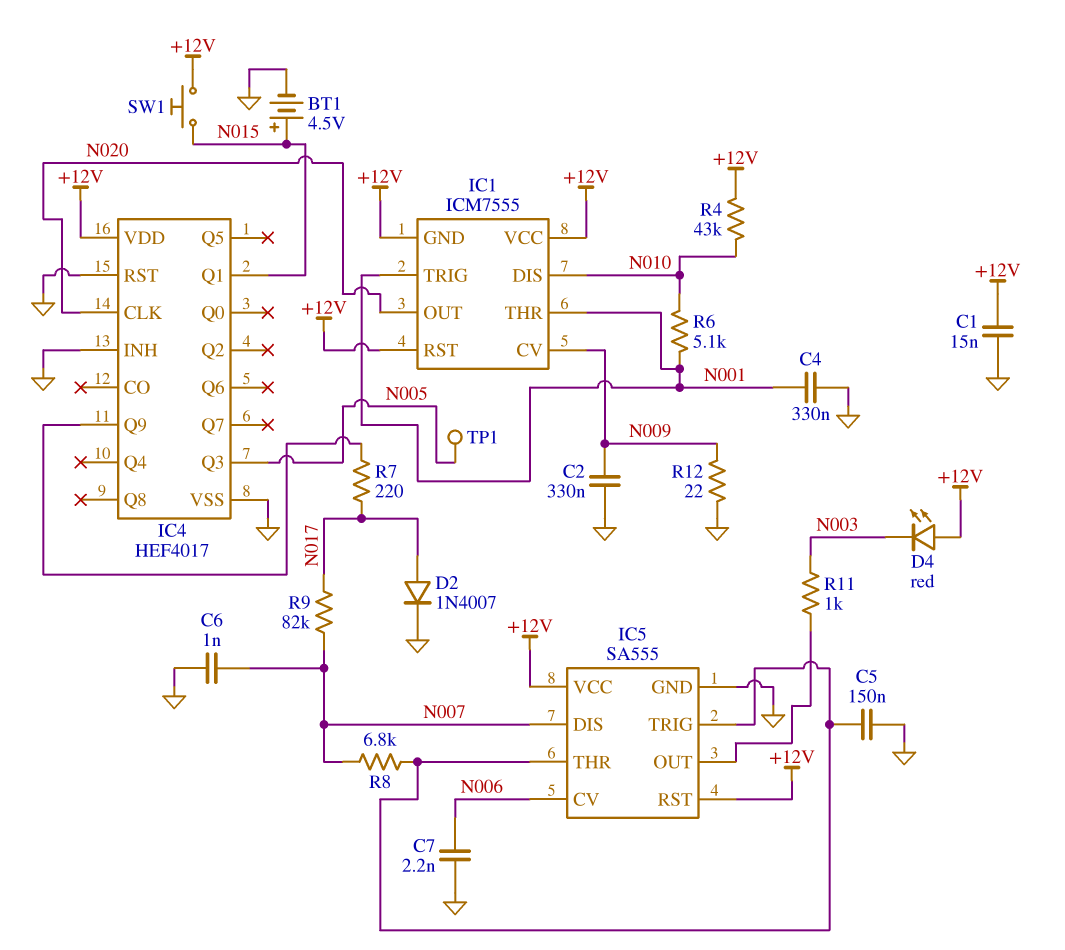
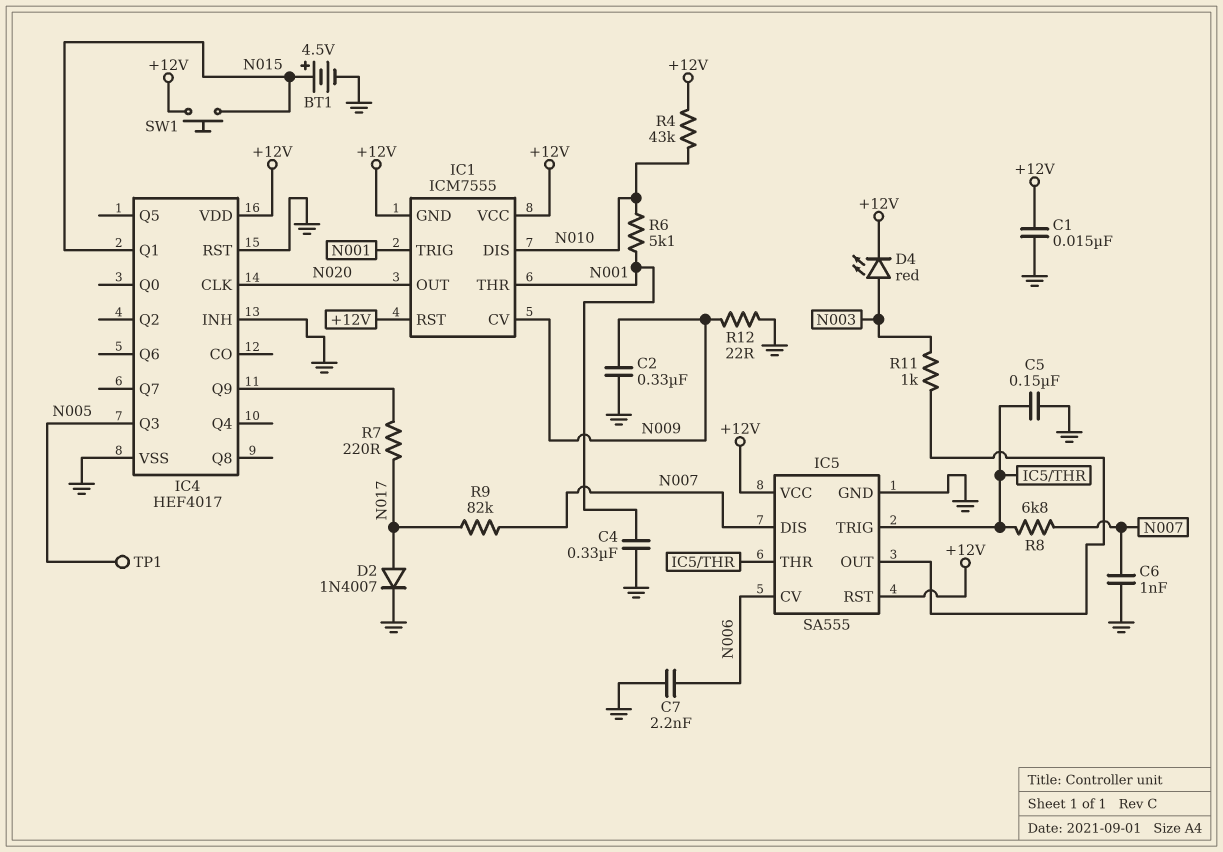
D4: LED red (A +12V, K N003) -> LED red (A N003, K +12V)

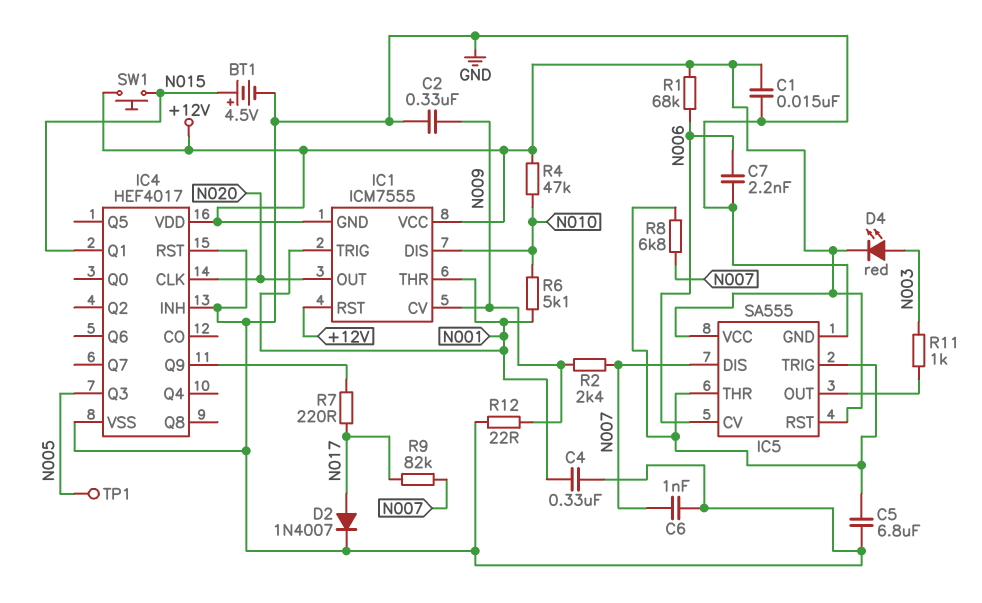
C5: 150nF (GND, IC5/THR) -> 6.8uF (GND, IC5/THR)
R1: none -> 68k (+12V, N006)
R2: none -> 2.4k (N007, N009)
R4: 43k (+12V, N010) -> 47k (+12V, N010)

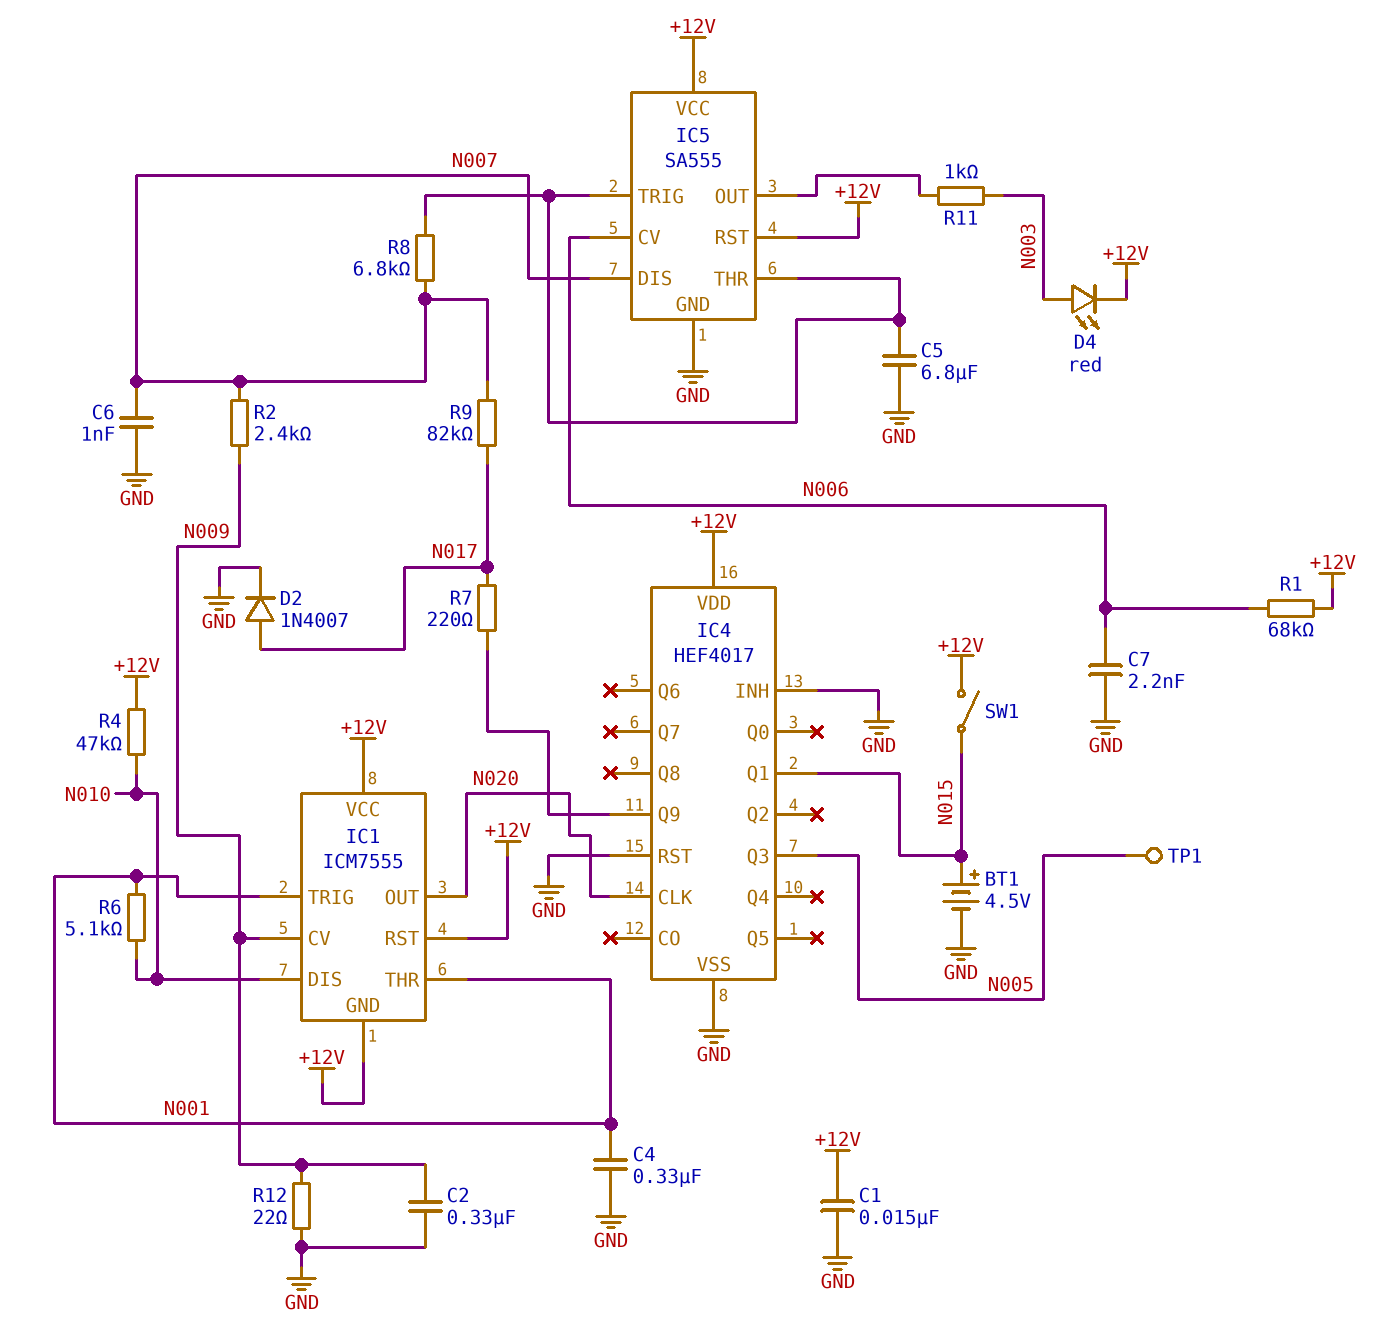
SW1: button (+12V, N015) -> switch (+12V, N015)

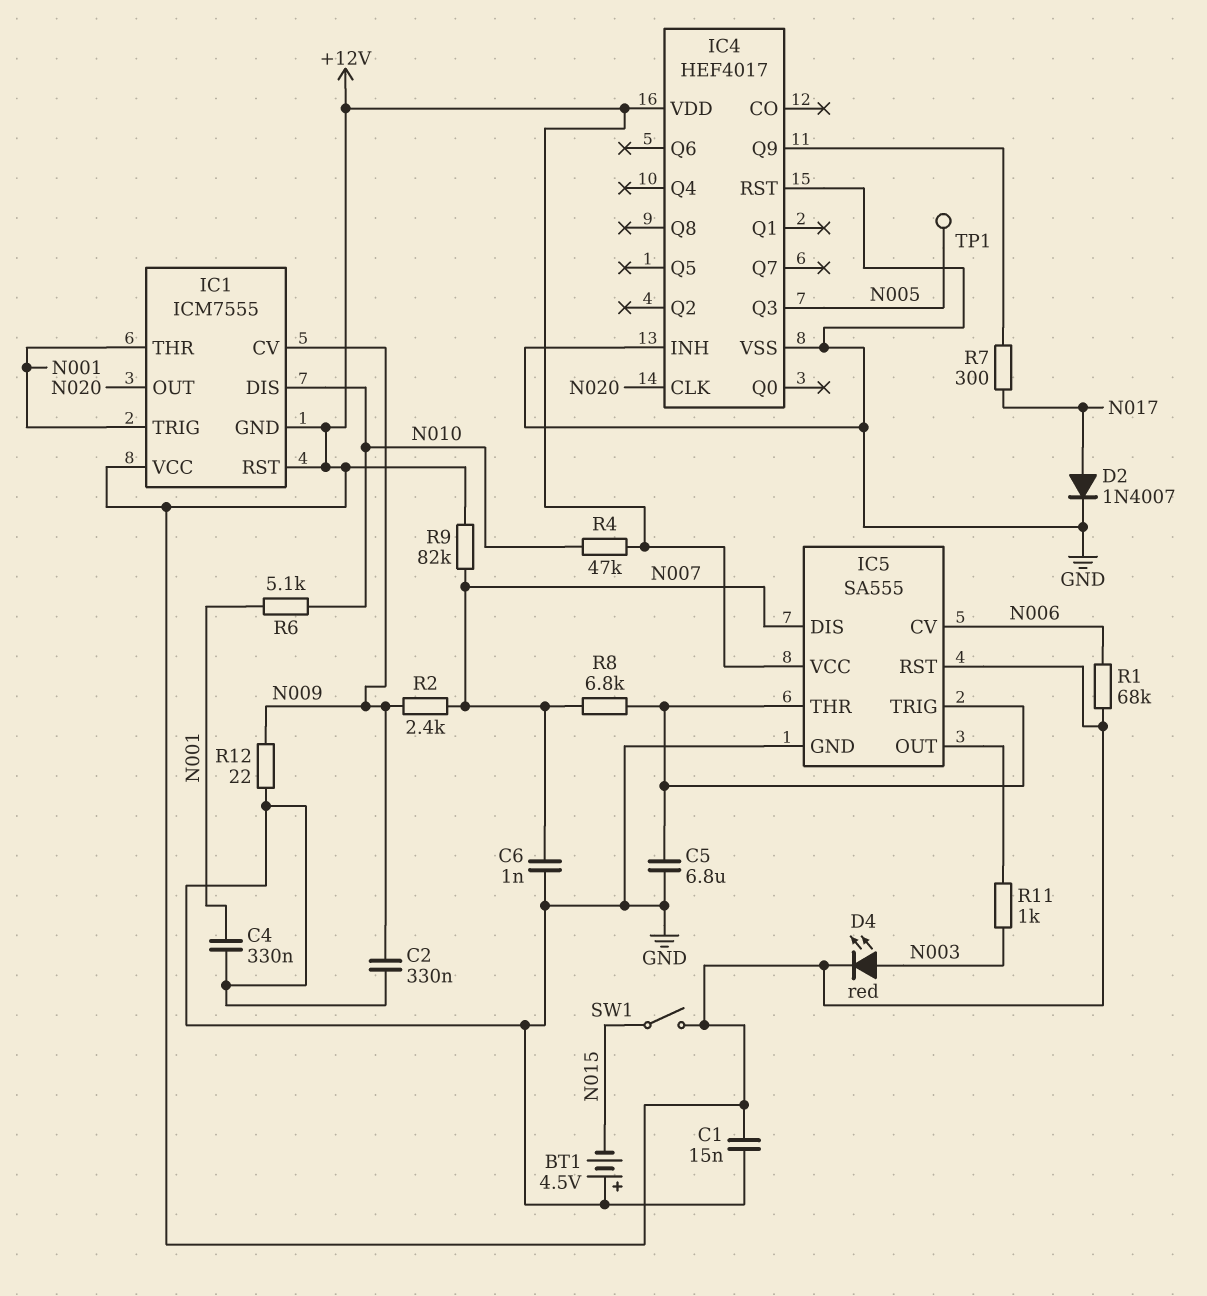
BT1: 4.5V (plus N015, minus GND) -> 4.5V (plus GND, minus N015)
C7: 2.2nF (GND, N006) -> none
IC4 pin Q1: N015 -> none
R7: 220 (IC4/Q9, N017) -> 300 (IC4/Q9, N017)
R9: 82k (N007, N017) -> 82k (+12V, N007)

